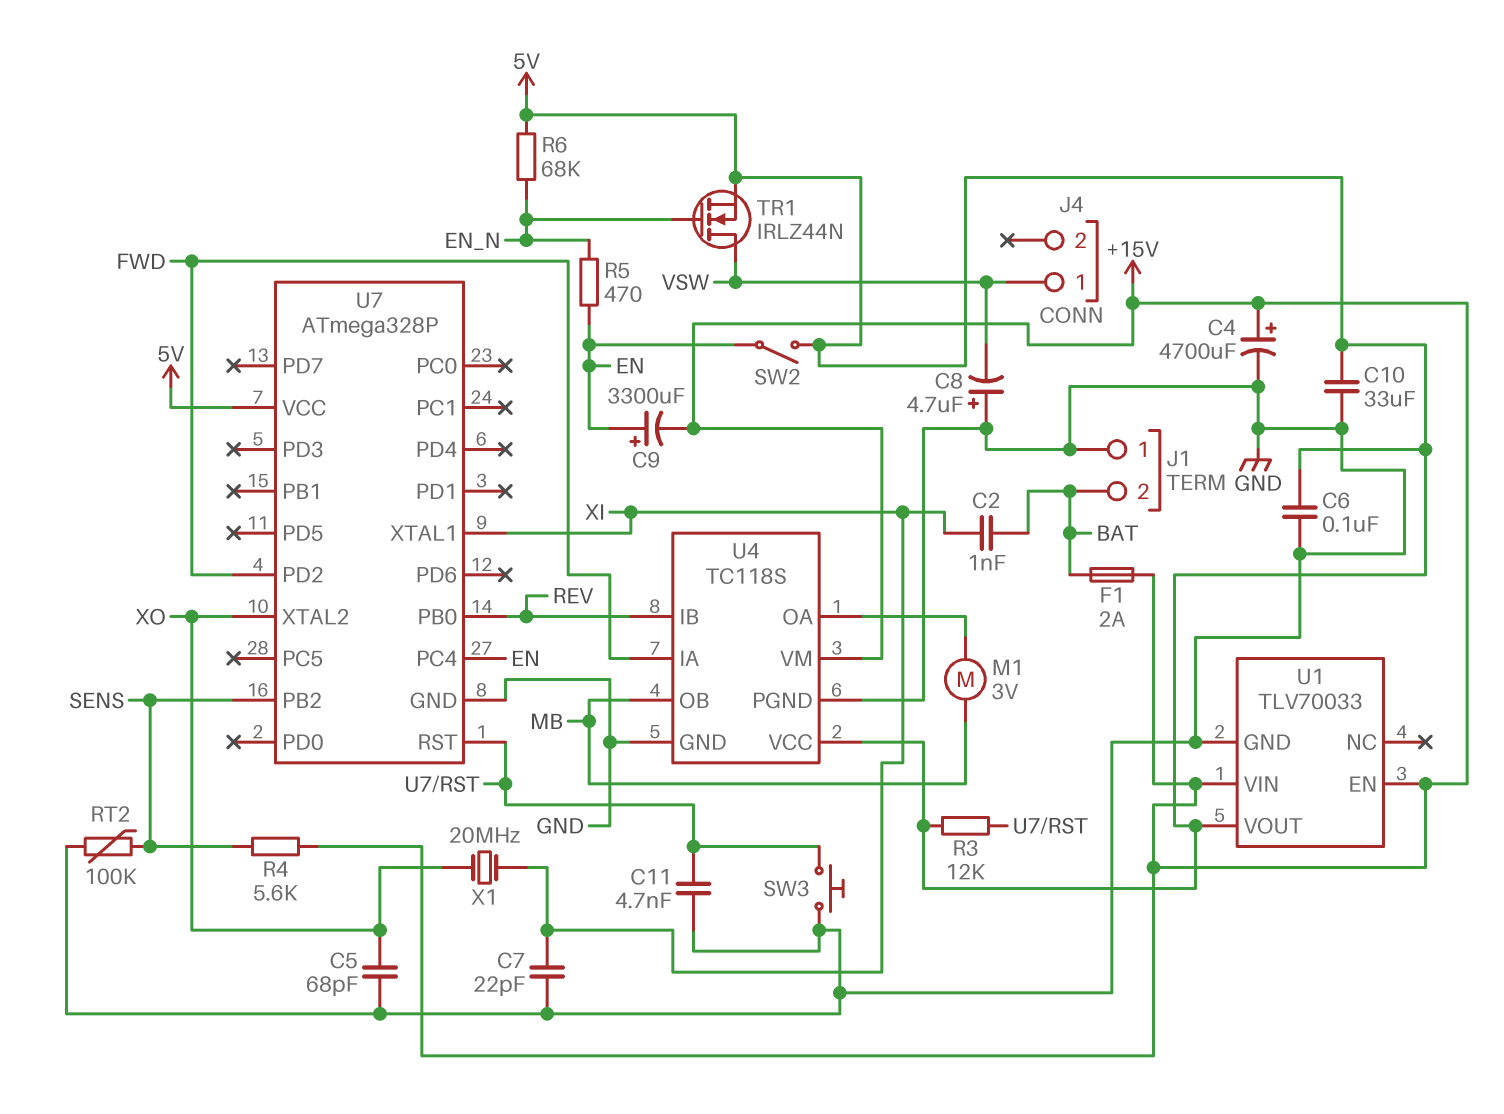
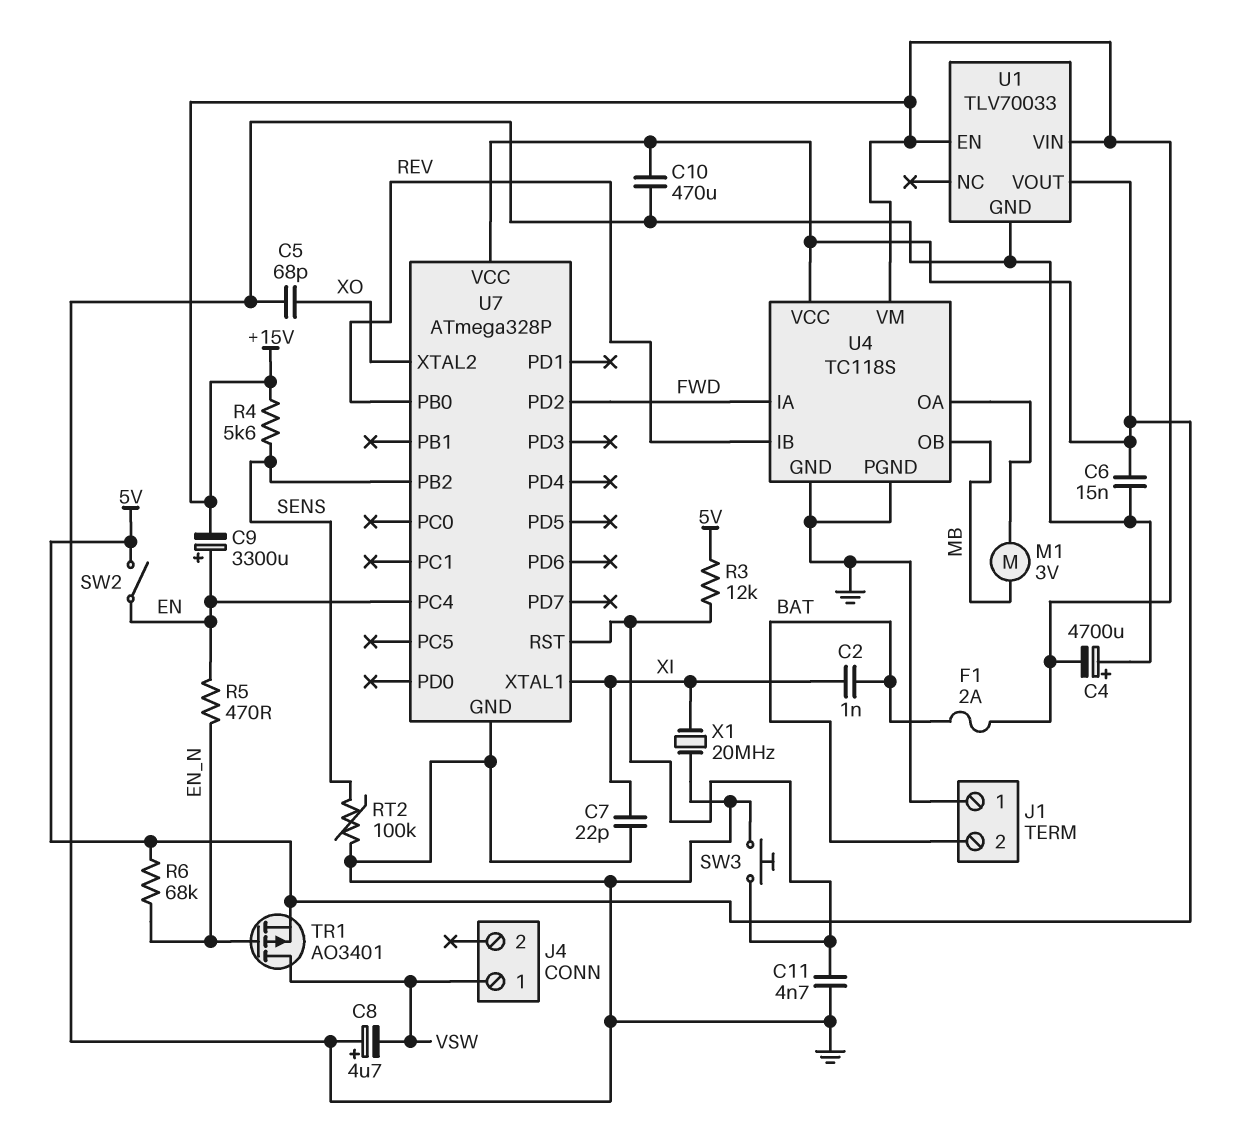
C4: 4700uF (plus +15V, minus GND) -> 4700uF (plus GND, minus +15V)
C6: 100nF (5V, GND) -> 15nF (5V, GND)
C10: 33uF (5V, GND) -> 470uF (5V, GND)
TR1: NMOS IRLZ44N (G EN_N, D VSW, S 5V) -> PMOS AO3401 (G EN_N, D VSW, S 5V)
X1: 20MHz (XI, XO) -> 20MHz (GND, XI)

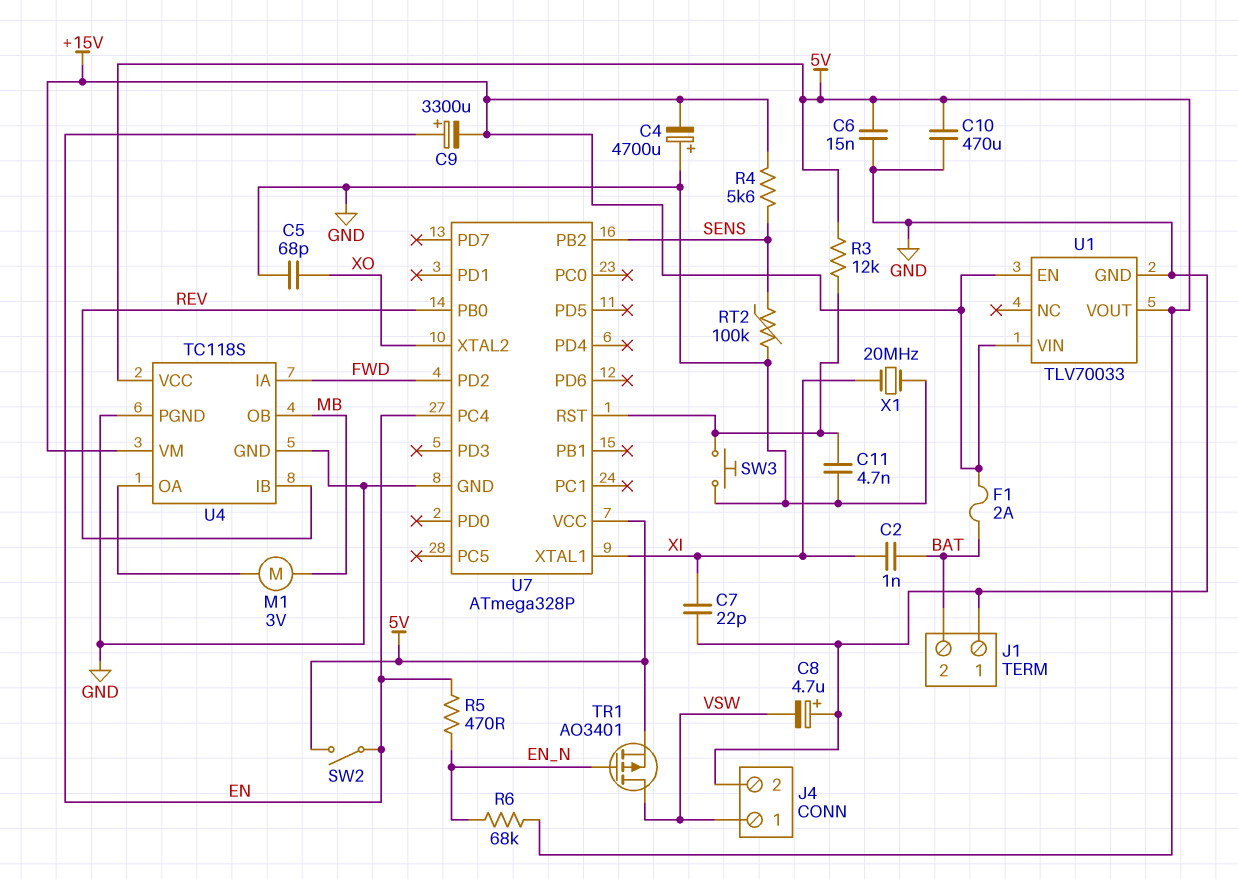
J4 pin 2: none -> GND

